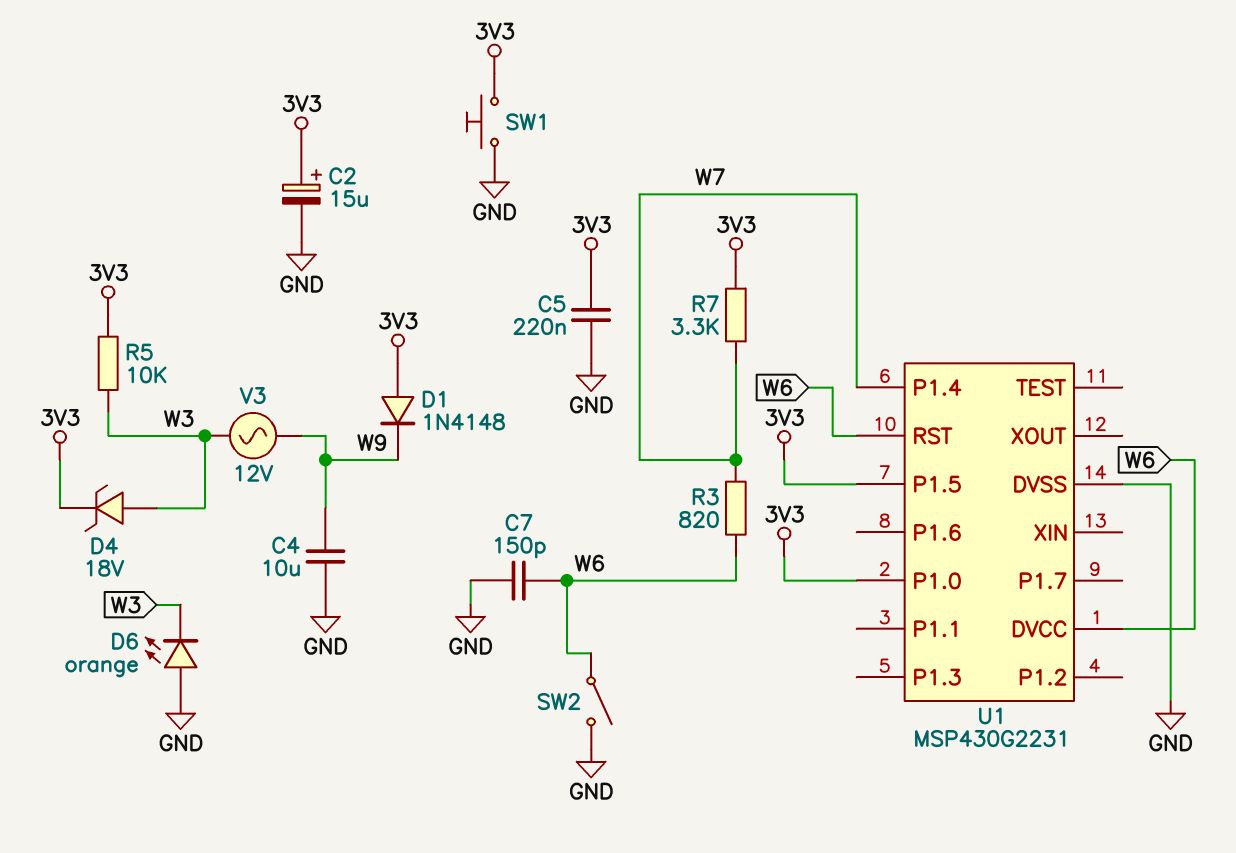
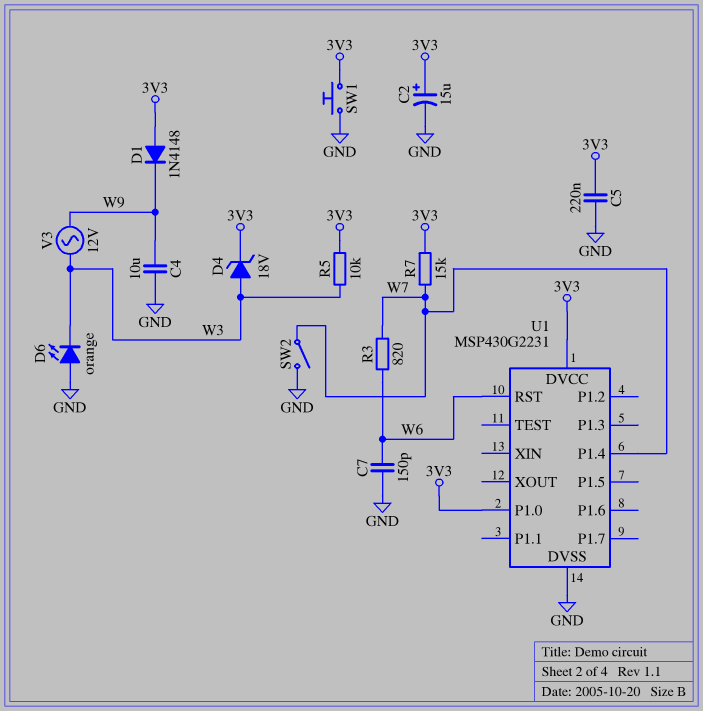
R7: 3.3k (3V3, W7) -> 15k (3V3, W7)
SW2: switch (GND, W6) -> switch (GND, W7)
U1 pin DVCC: W6 -> 3V3
U1 pin P1.5: 3V3 -> none

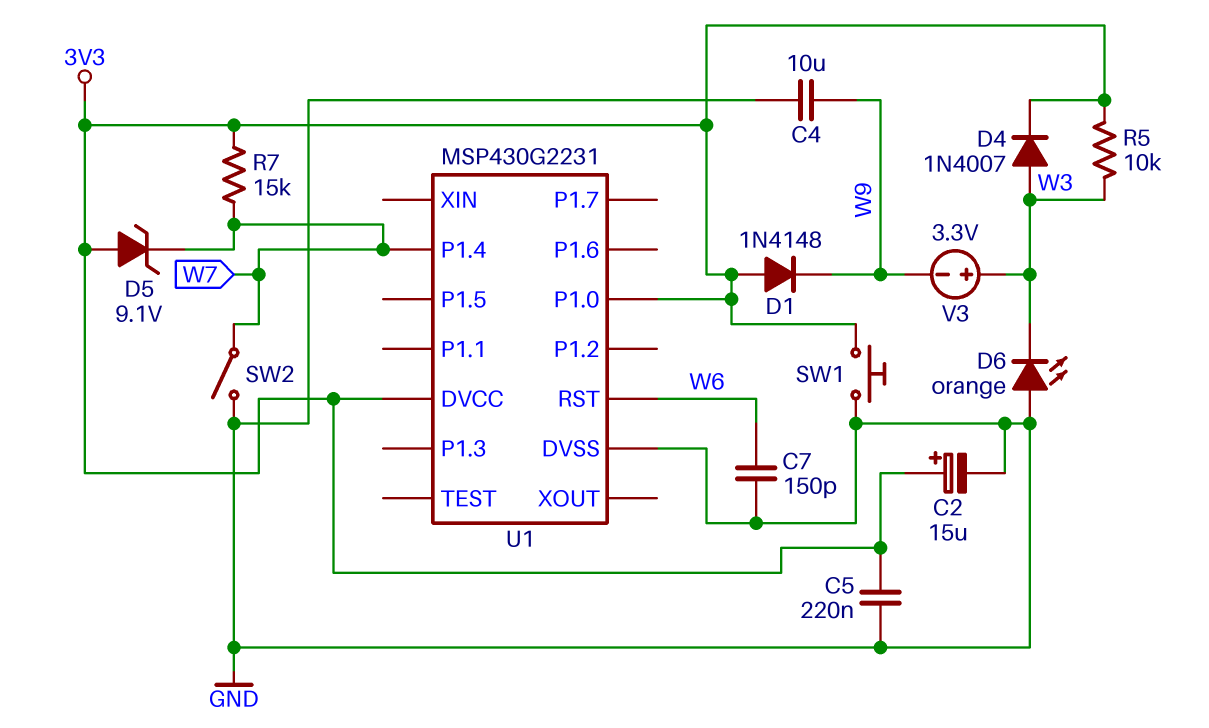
D4: zener 18V (A W3, K 3V3) -> diode 1N4007 (A W3, K 3V3)
D5: none -> zener 9.1V (A 3V3, K W7)
R3: 820 (W6, W7) -> none
V3: AC 12V (W3, W9) -> 3.3V (plus W3, minus W9)

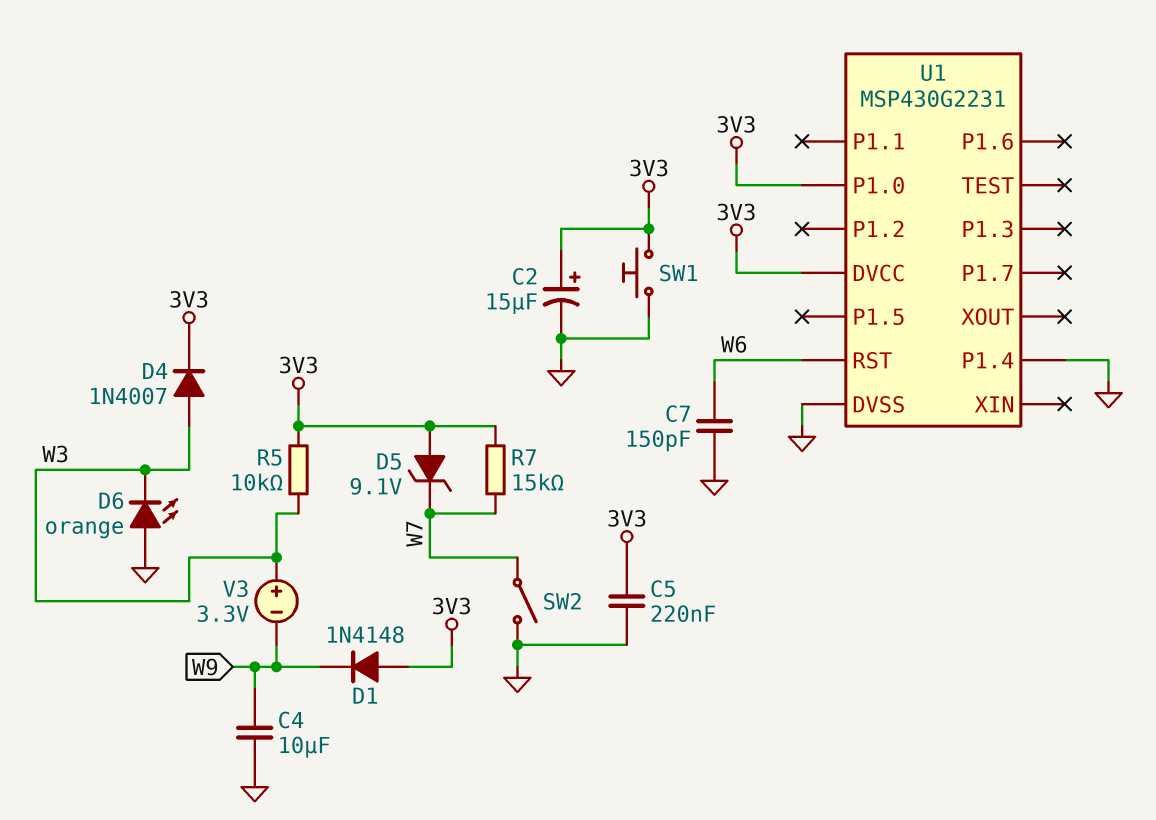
U1 pin P1.4: W7 -> GND

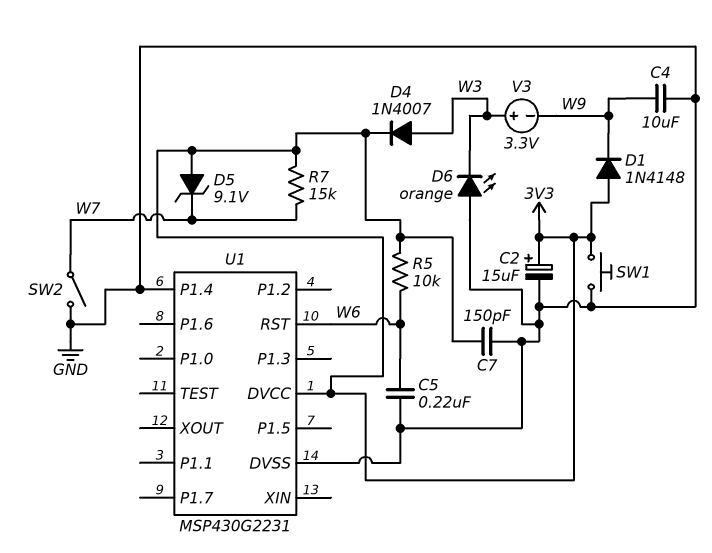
C5: 220nF (3V3, GND) -> 220nF (GND, W6)
C7: 150pF (GND, W6) -> 150pF (3V3, GND)
R5: 10k (3V3, W3) -> 10k (3V3, W6)
U1 pin P1.0: 3V3 -> none

